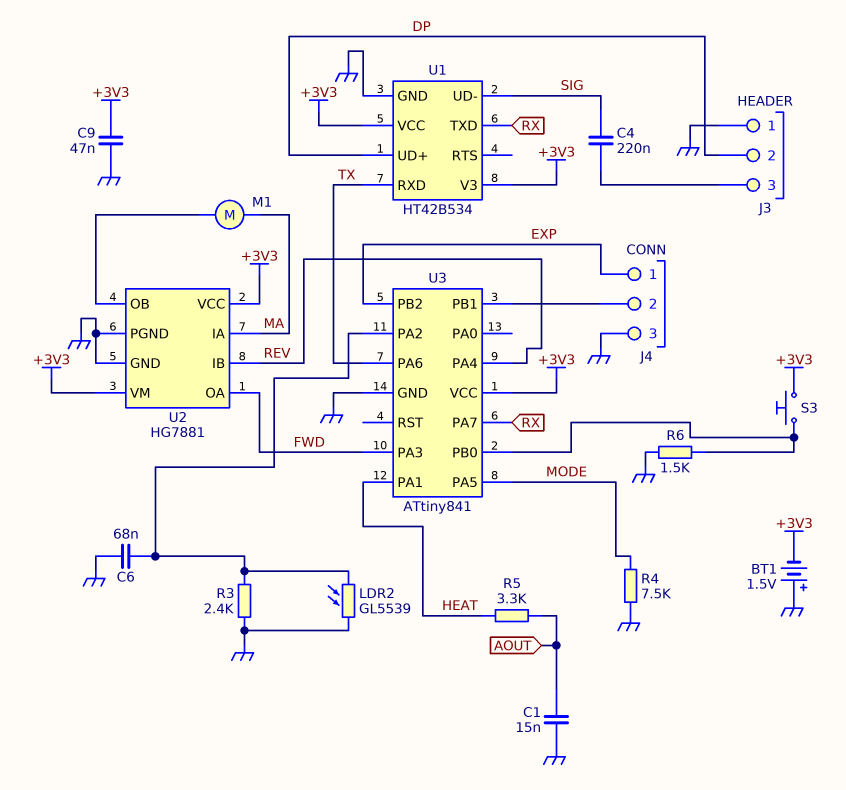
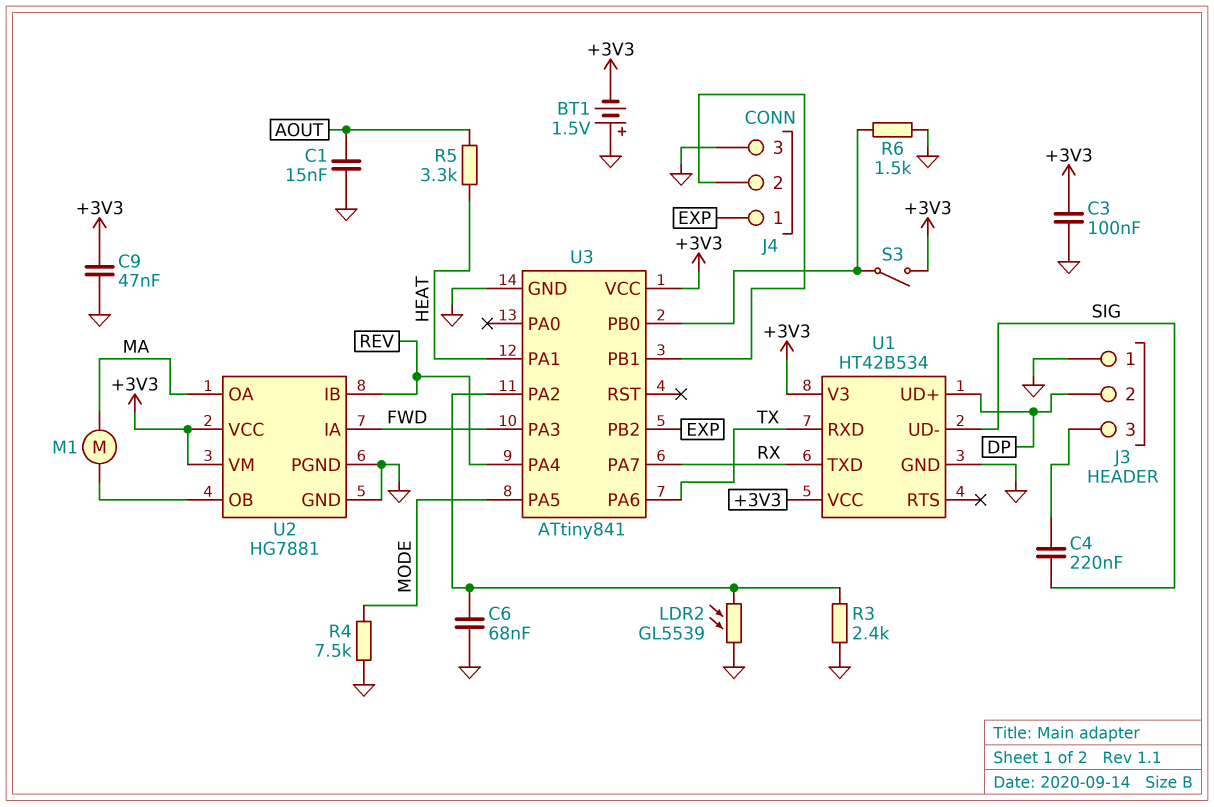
C3: none -> 100nF (+3V3, GND)
S3: button (+3V3, U3/PB0) -> switch (+3V3, U3/PB0)
U2 pin IA: MA -> FWD
U2 pin OA: FWD -> MA

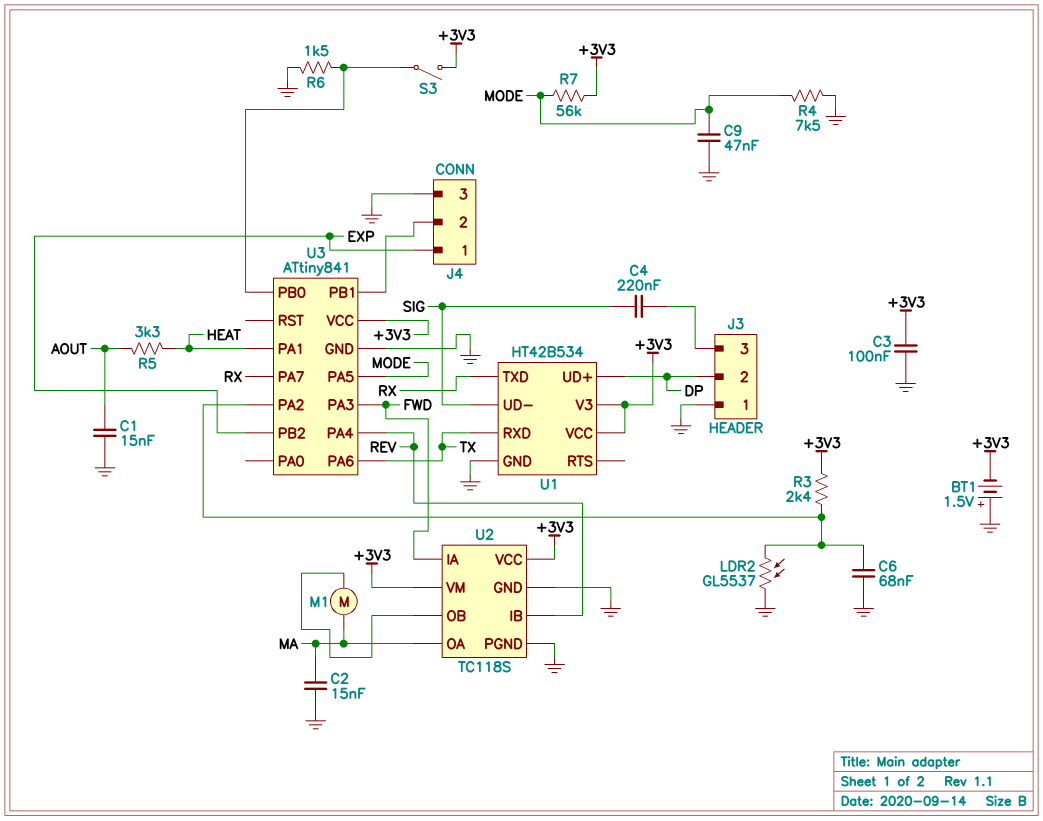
C2: none -> 15nF (GND, MA)
C9: 47nF (+3V3, GND) -> 47nF (GND, MODE)
LDR2: GL5539 (GND, U3/PA2) -> GL5537 (GND, U3/PA2)
R3: 2.4k (GND, U3/PA2) -> 2.4k (+3V3, U3/PA2)
R7: none -> 56k (+3V3, MODE)
U2: HG7881 -> TC118S

